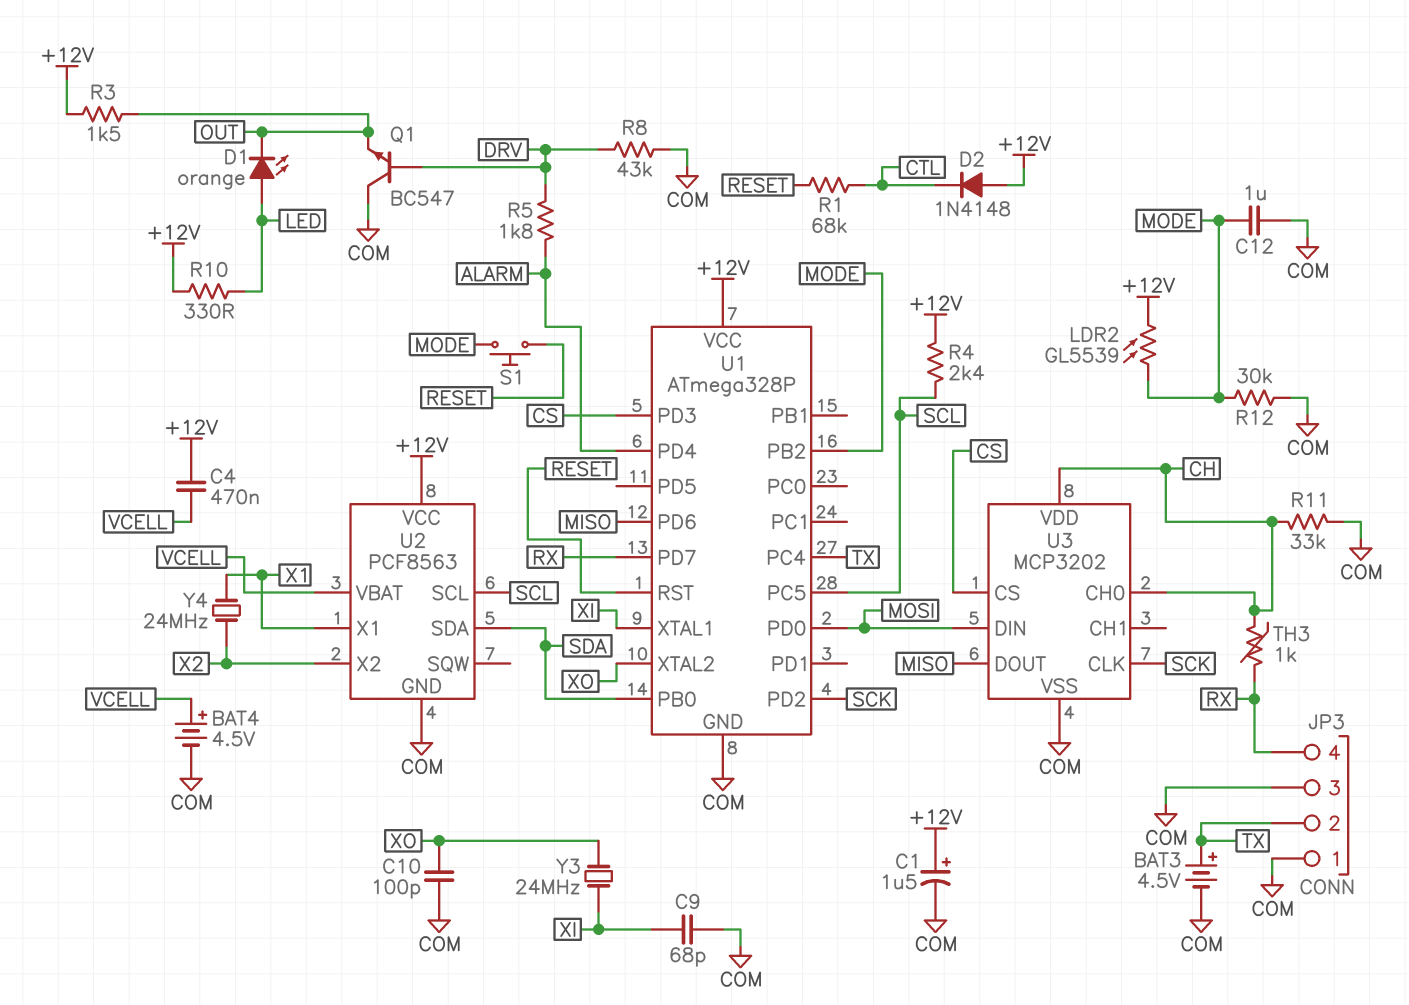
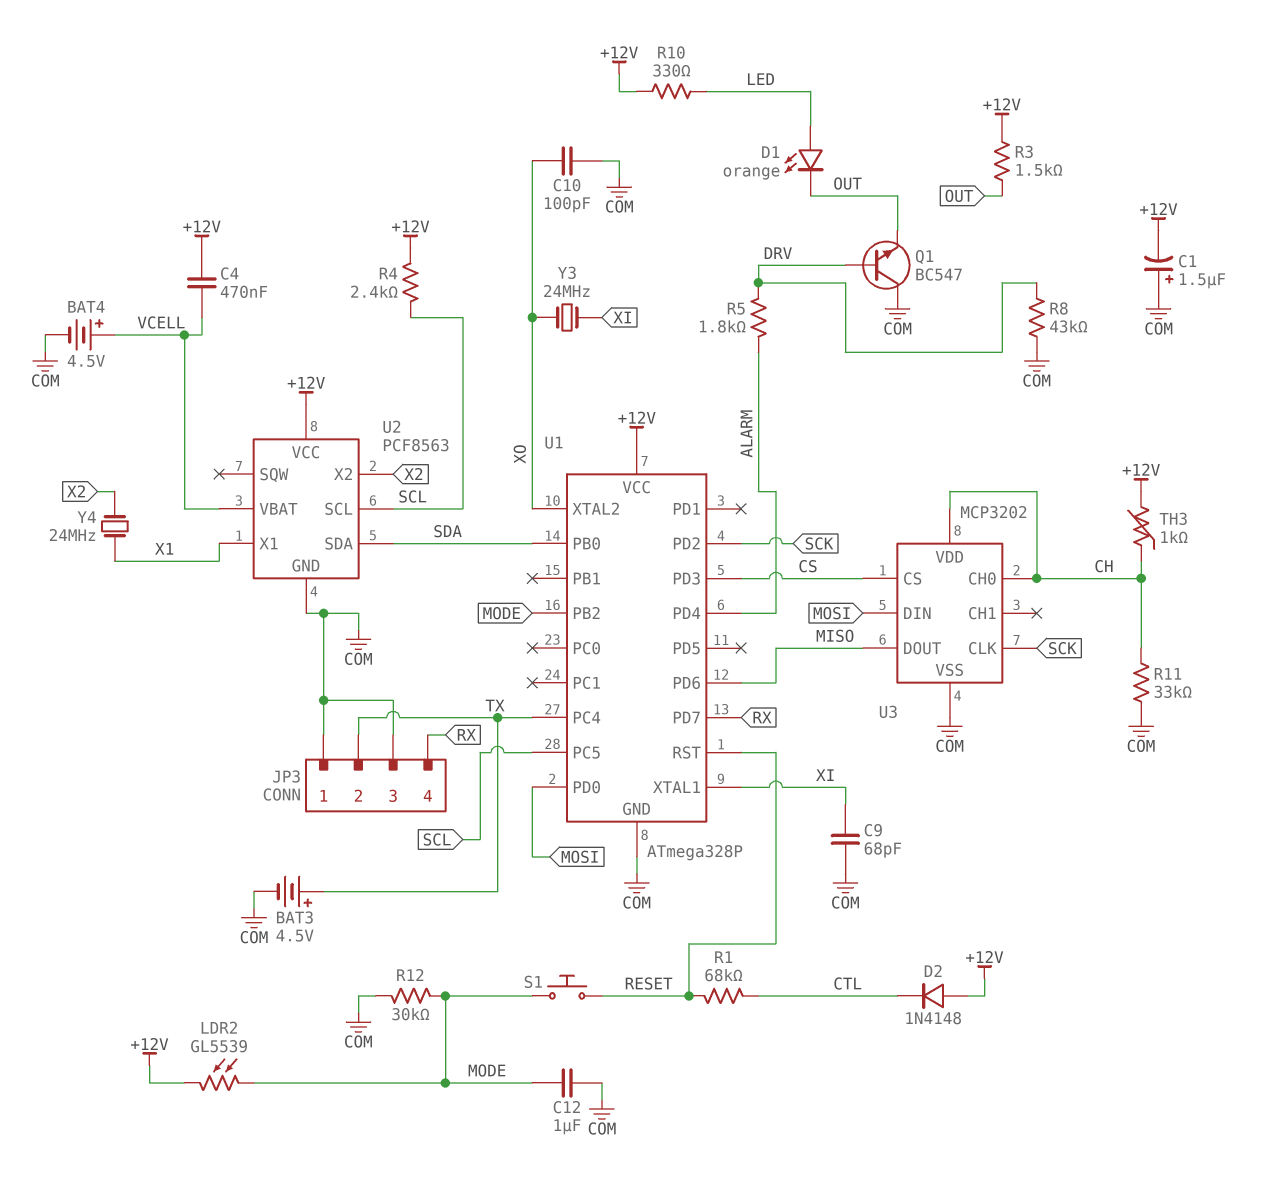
C1: 1.5uF (plus +12V, minus COM) -> 1.5uF (plus COM, minus +12V)
TH3: 1k (CH, RX) -> 1k (+12V, CH)

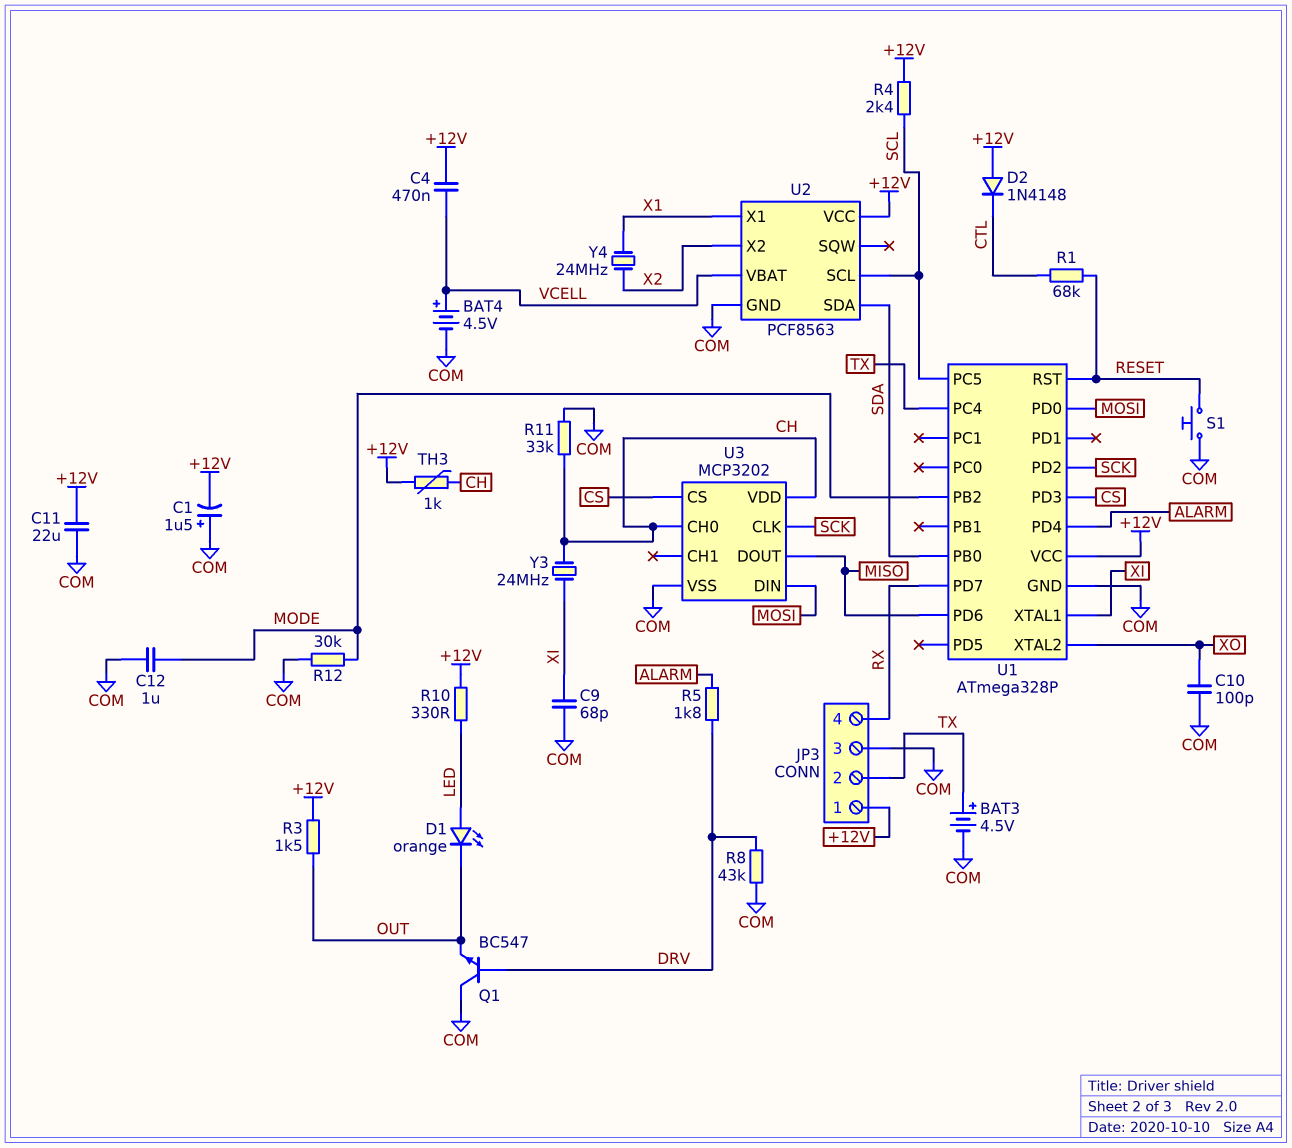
C11: none -> 22uF (+12V, COM)
JP3 pin 1: COM -> +12V
LDR2: GL5539 (+12V, MODE) -> none
S1: button (MODE, RESET) -> button (COM, RESET)
Y3: 24MHz (XI, XO) -> 24MHz (CH, XI)

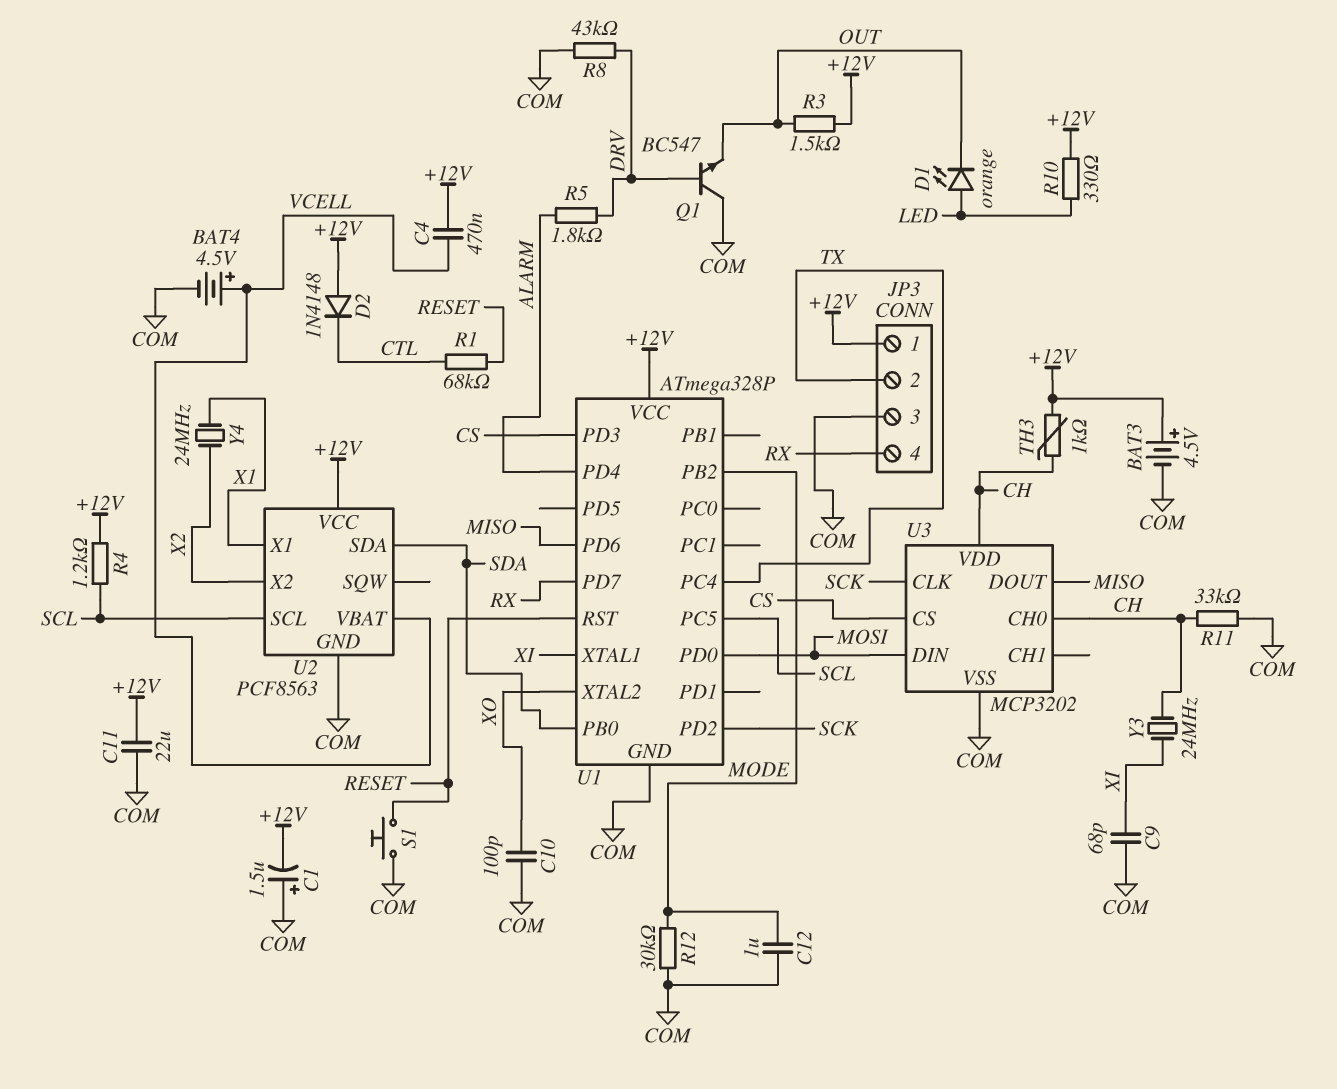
BAT3: 4.5V (plus TX, minus COM) -> 4.5V (plus +12V, minus COM)
R4: 2.4k (+12V, SCL) -> 1.2k (+12V, SCL)

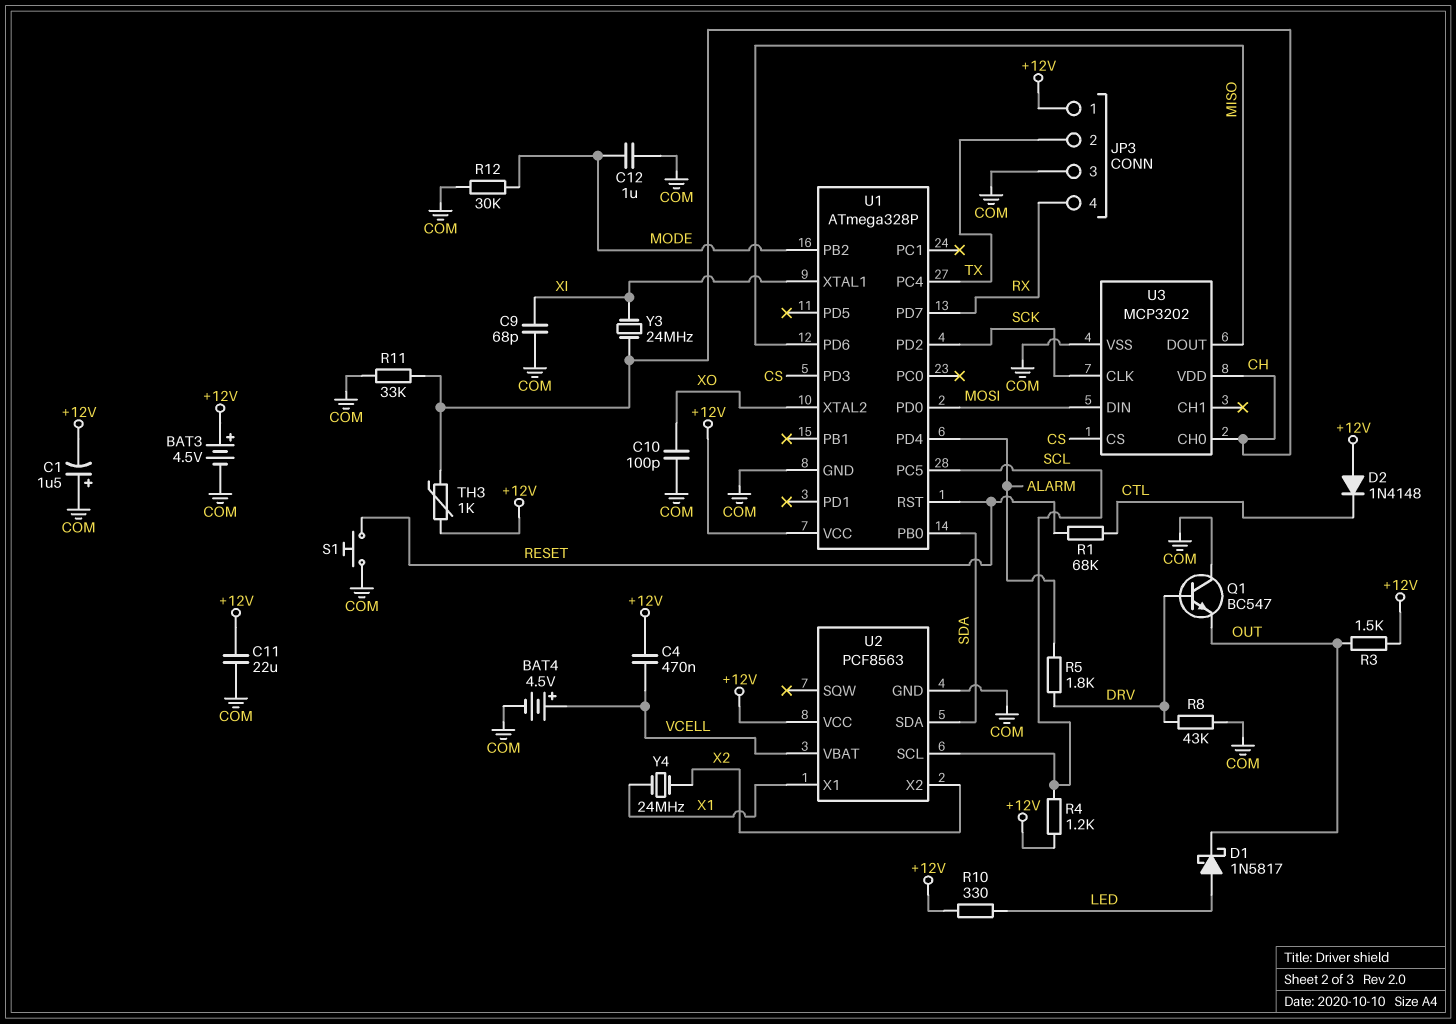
D1: LED orange (A LED, K OUT) -> schottky 1N5817 (A LED, K OUT)

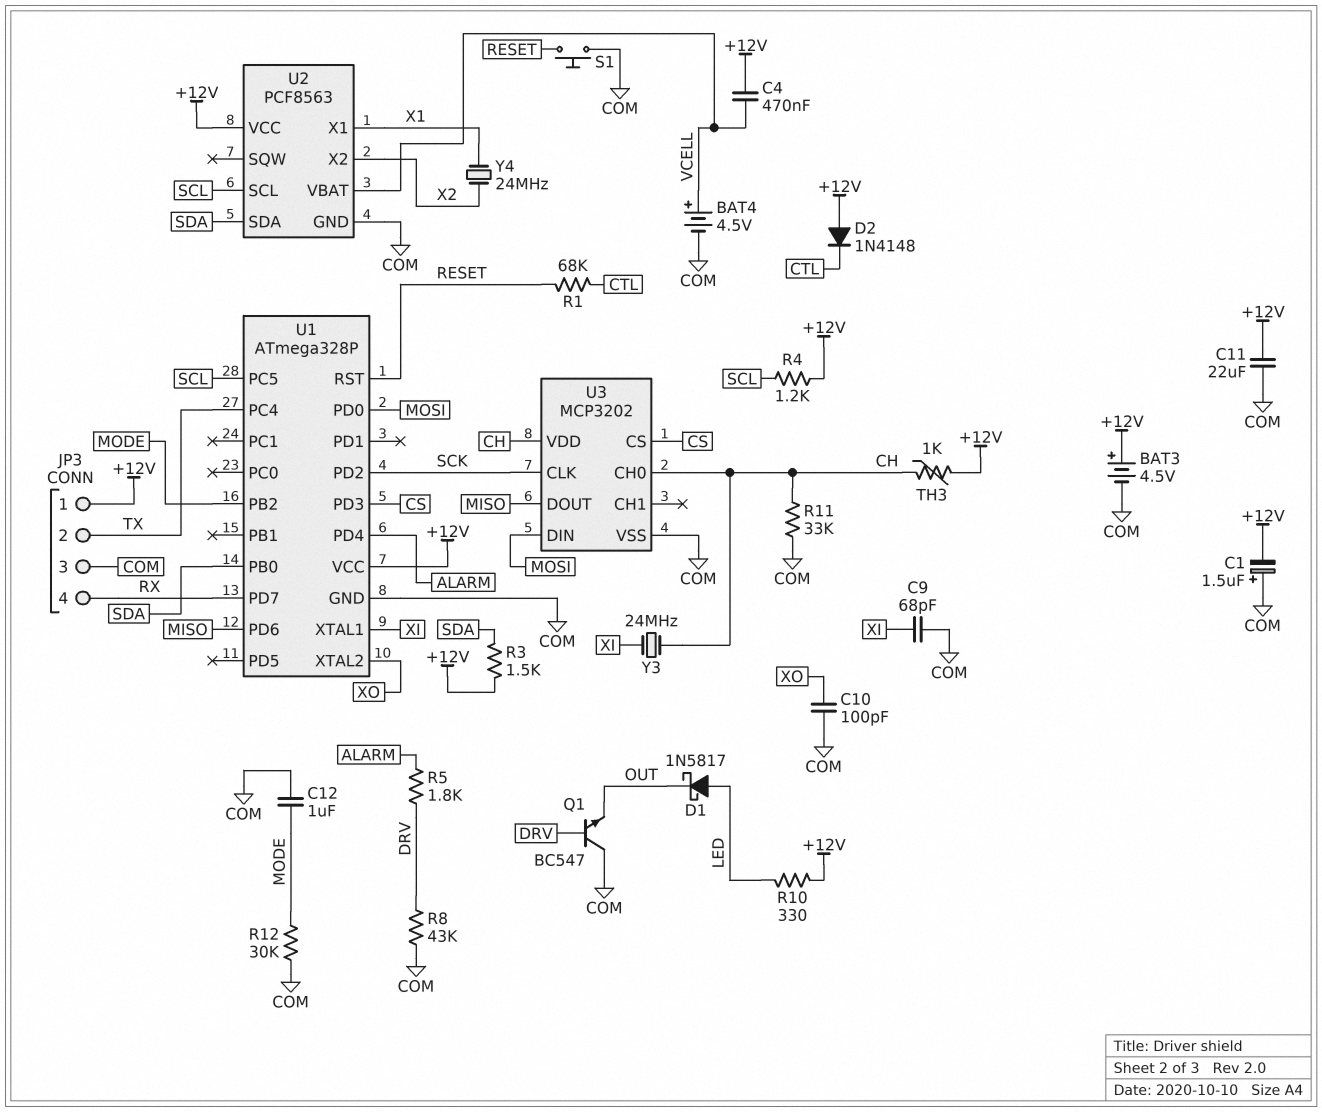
R3: 1.5k (+12V, OUT) -> 1.5k (+12V, SDA)

